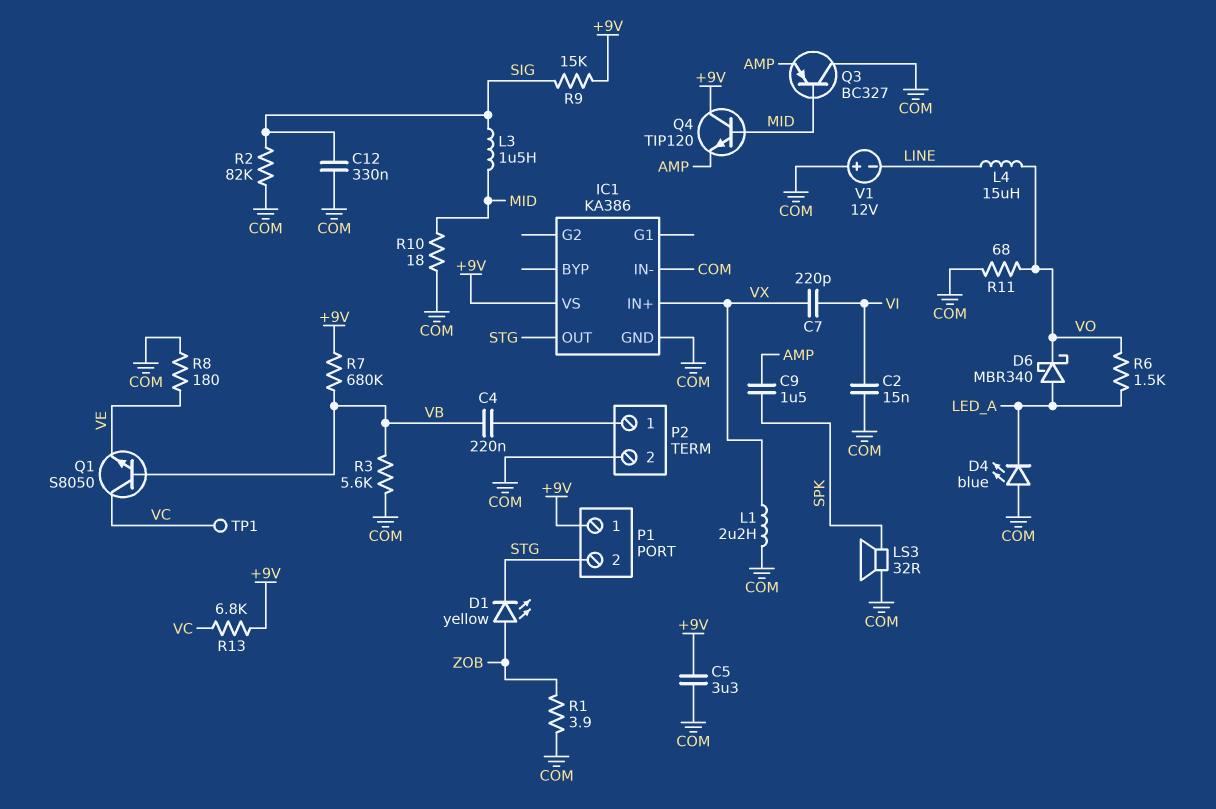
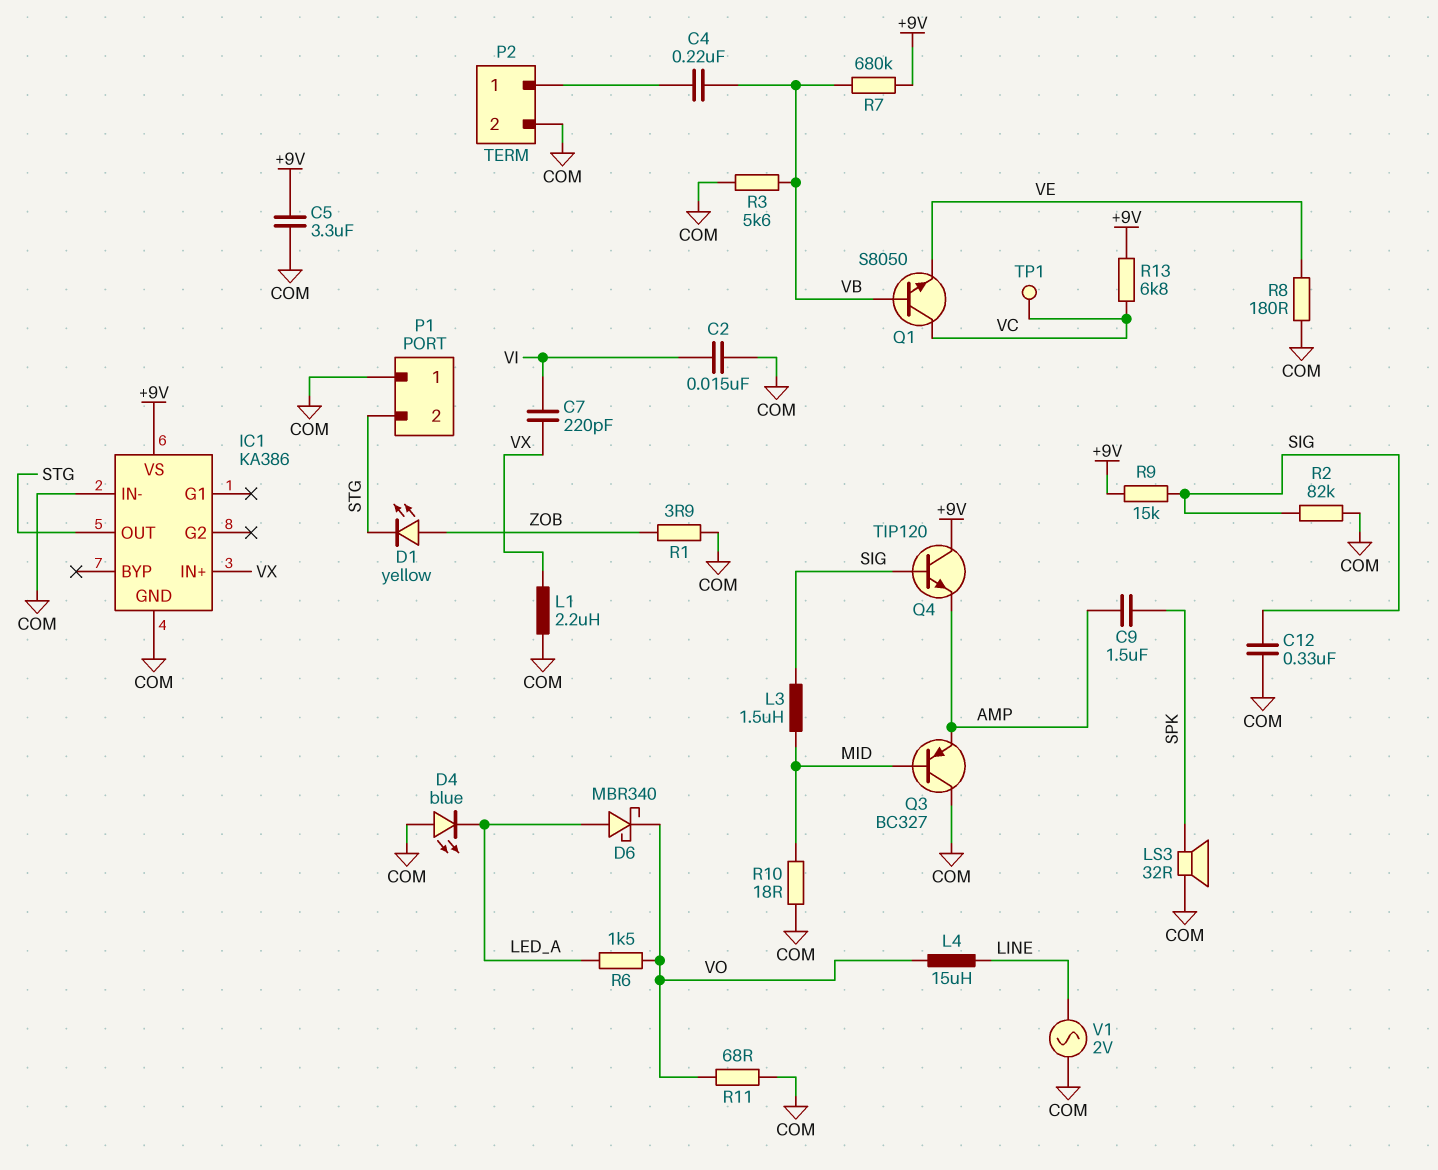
P1 pin 1: +9V -> COM
Q4: NPN TIP120 (B MID, C +9V, E AMP) -> NPN TIP120 (B SIG, C +9V, E AMP)
V1: 12V (plus COM, minus LINE) -> AC 2V (COM, LINE)

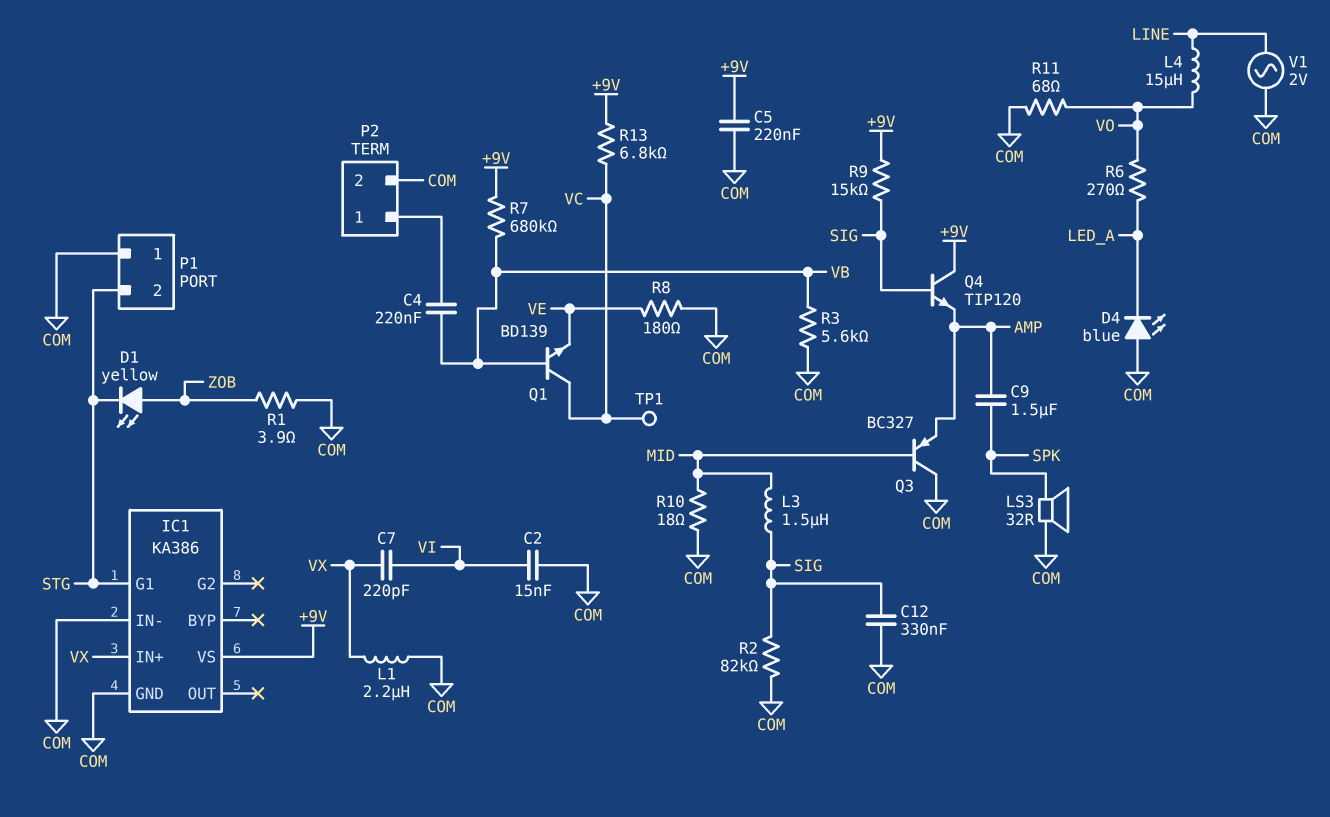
C5: 3.3uF (+9V, COM) -> 220nF (+9V, COM)
D6: schottky MBR340 (A LED_A, K VO) -> none
IC1 pin G1: none -> STG
IC1 pin OUT: STG -> none
Q1: NPN S8050 (B VB, C VC, E VE) -> NPN BD139 (B VB, C VC, E VE)
R6: 1.5k (LED_A, VO) -> 270 (LED_A, VO)

